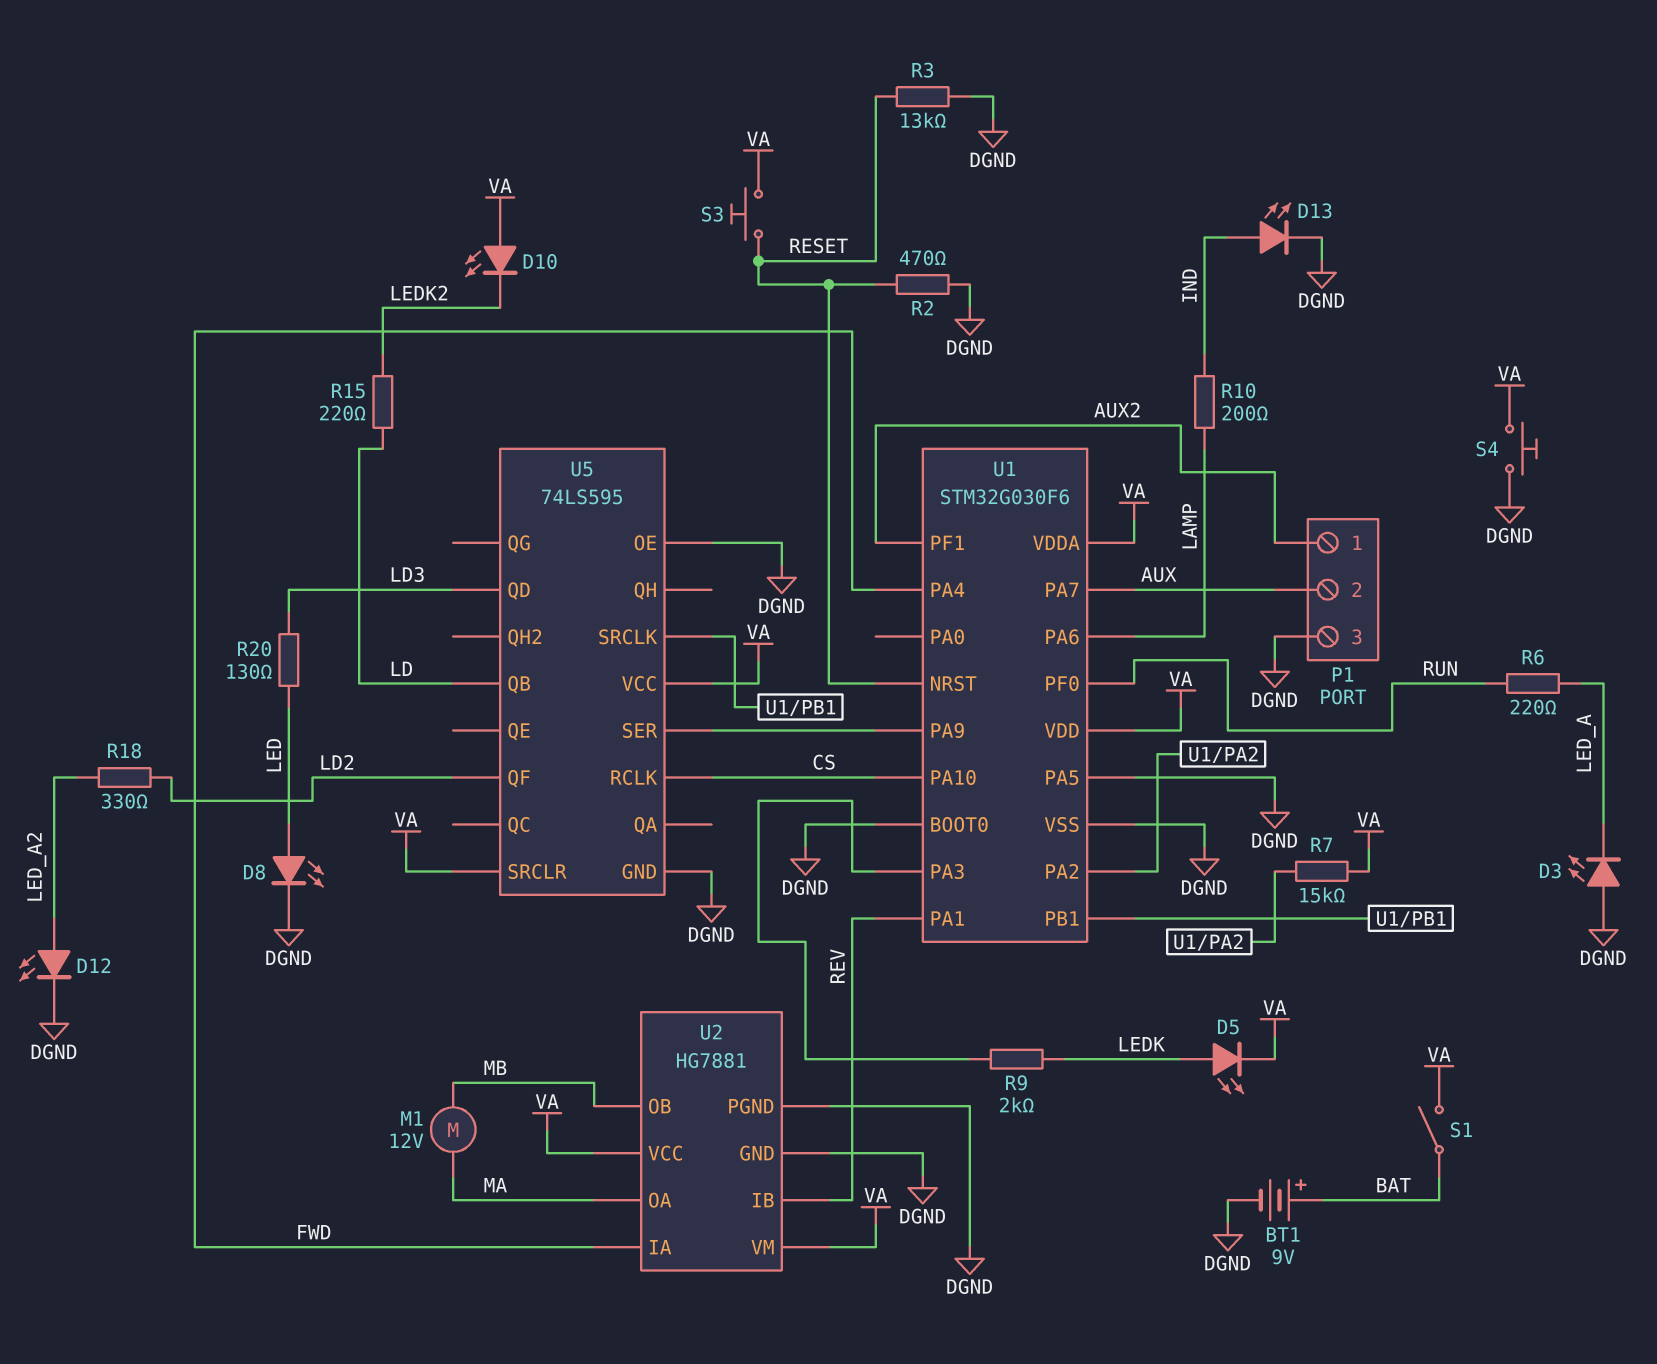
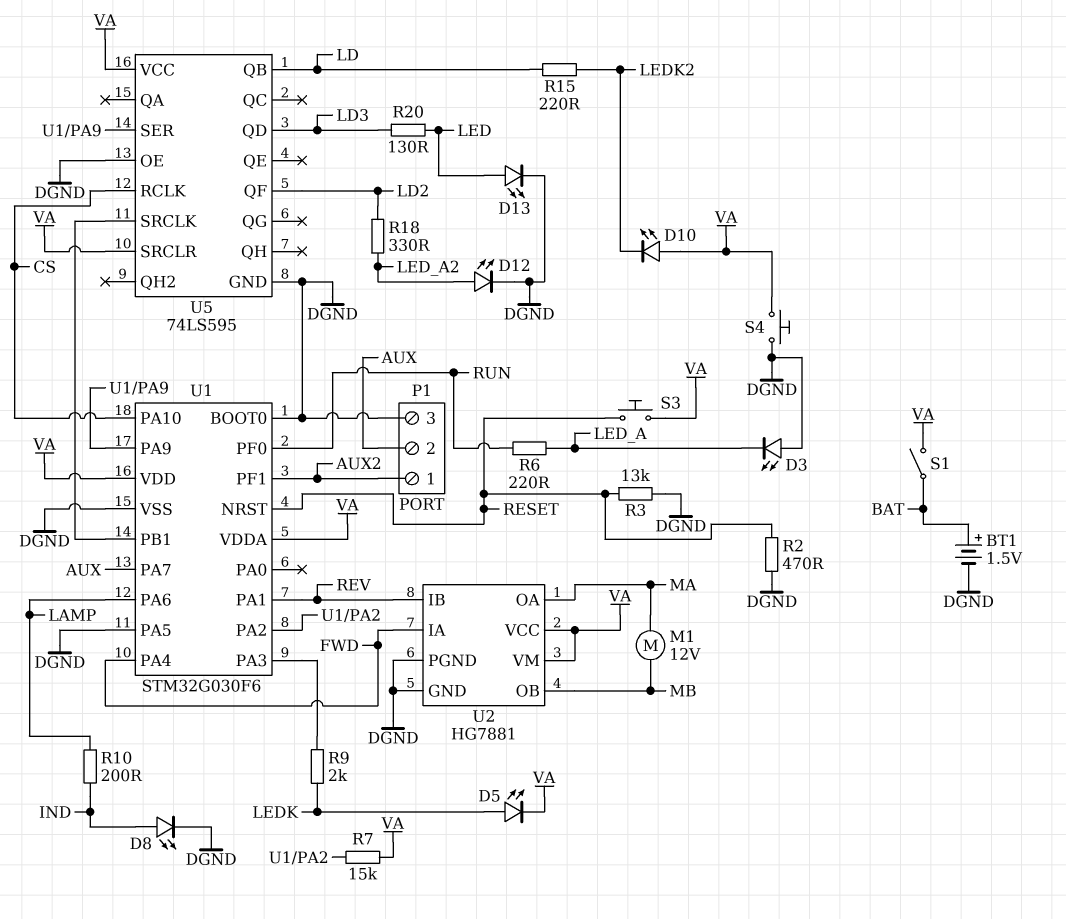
BT1: 9V (plus BAT, minus DGND) -> 1.5V (plus BAT, minus DGND)
D8: LED (A LED, K DGND) -> LED (A IND, K DGND)
D13: LED (A IND, K DGND) -> LED (A LED, K DGND)

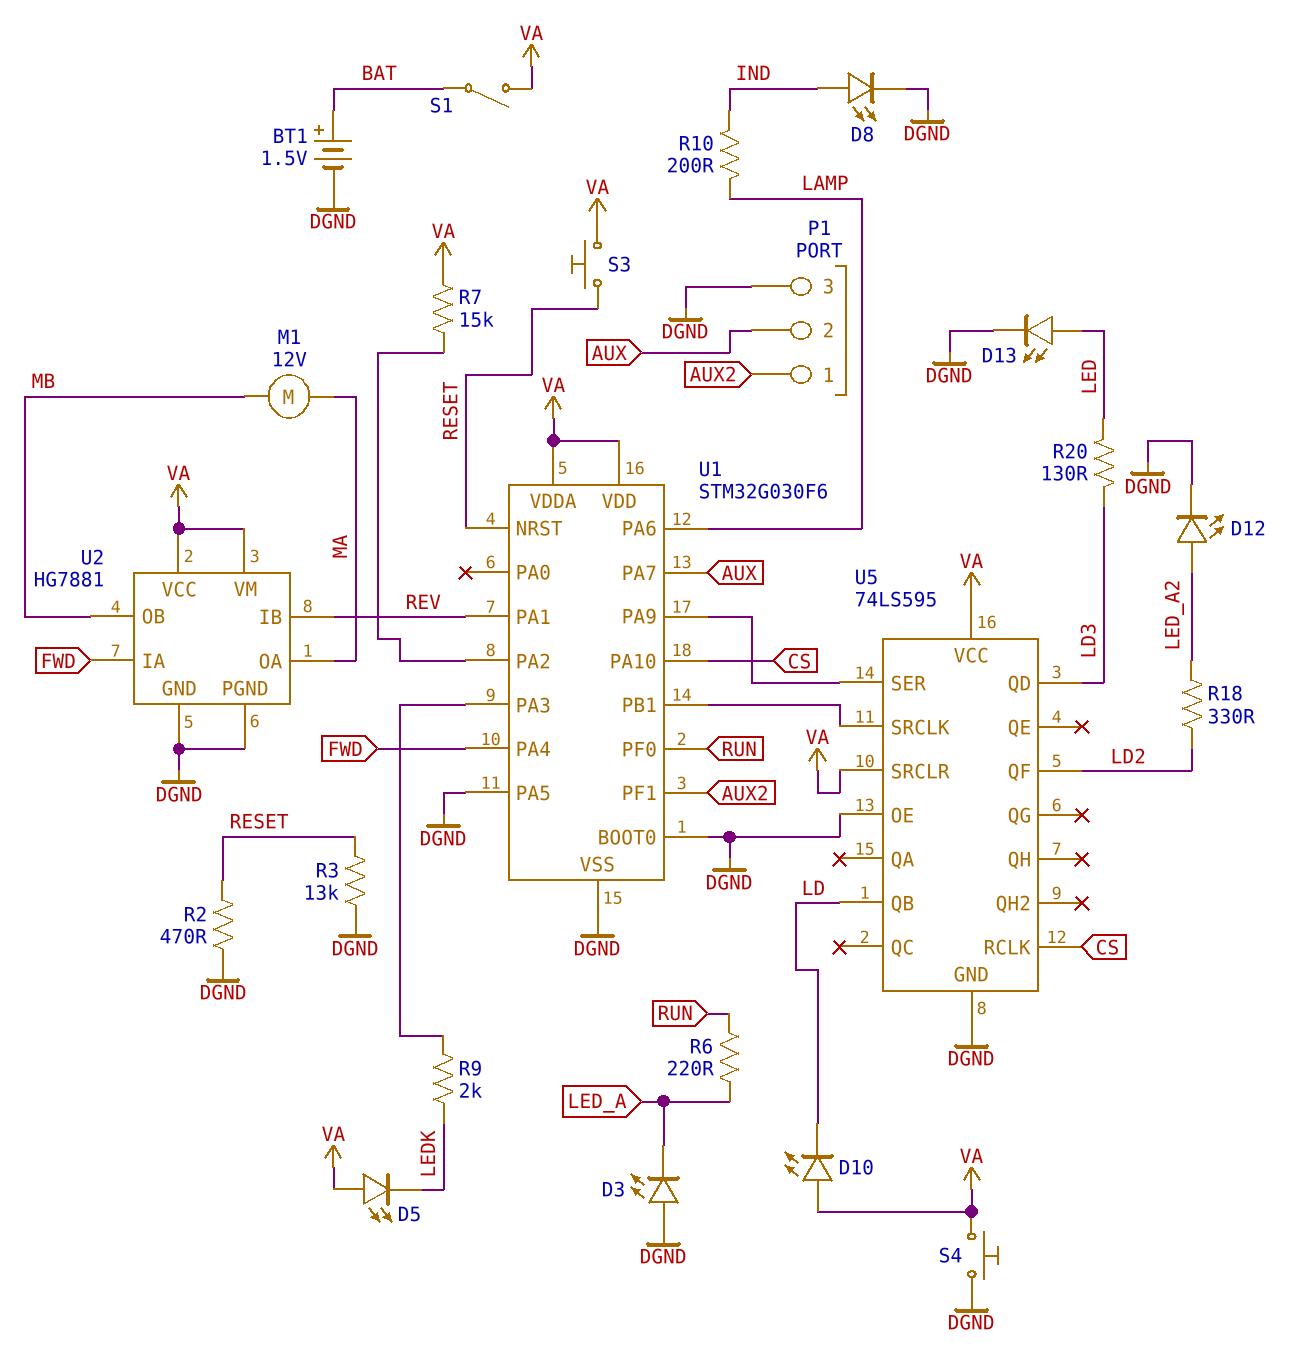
D5: LED (A LEDK, K VA) -> LED (A VA, K LEDK)
D10: LED (A VA, K LEDK2) -> LED (A VA, K LD)
R15: 220 (LD, LEDK2) -> none

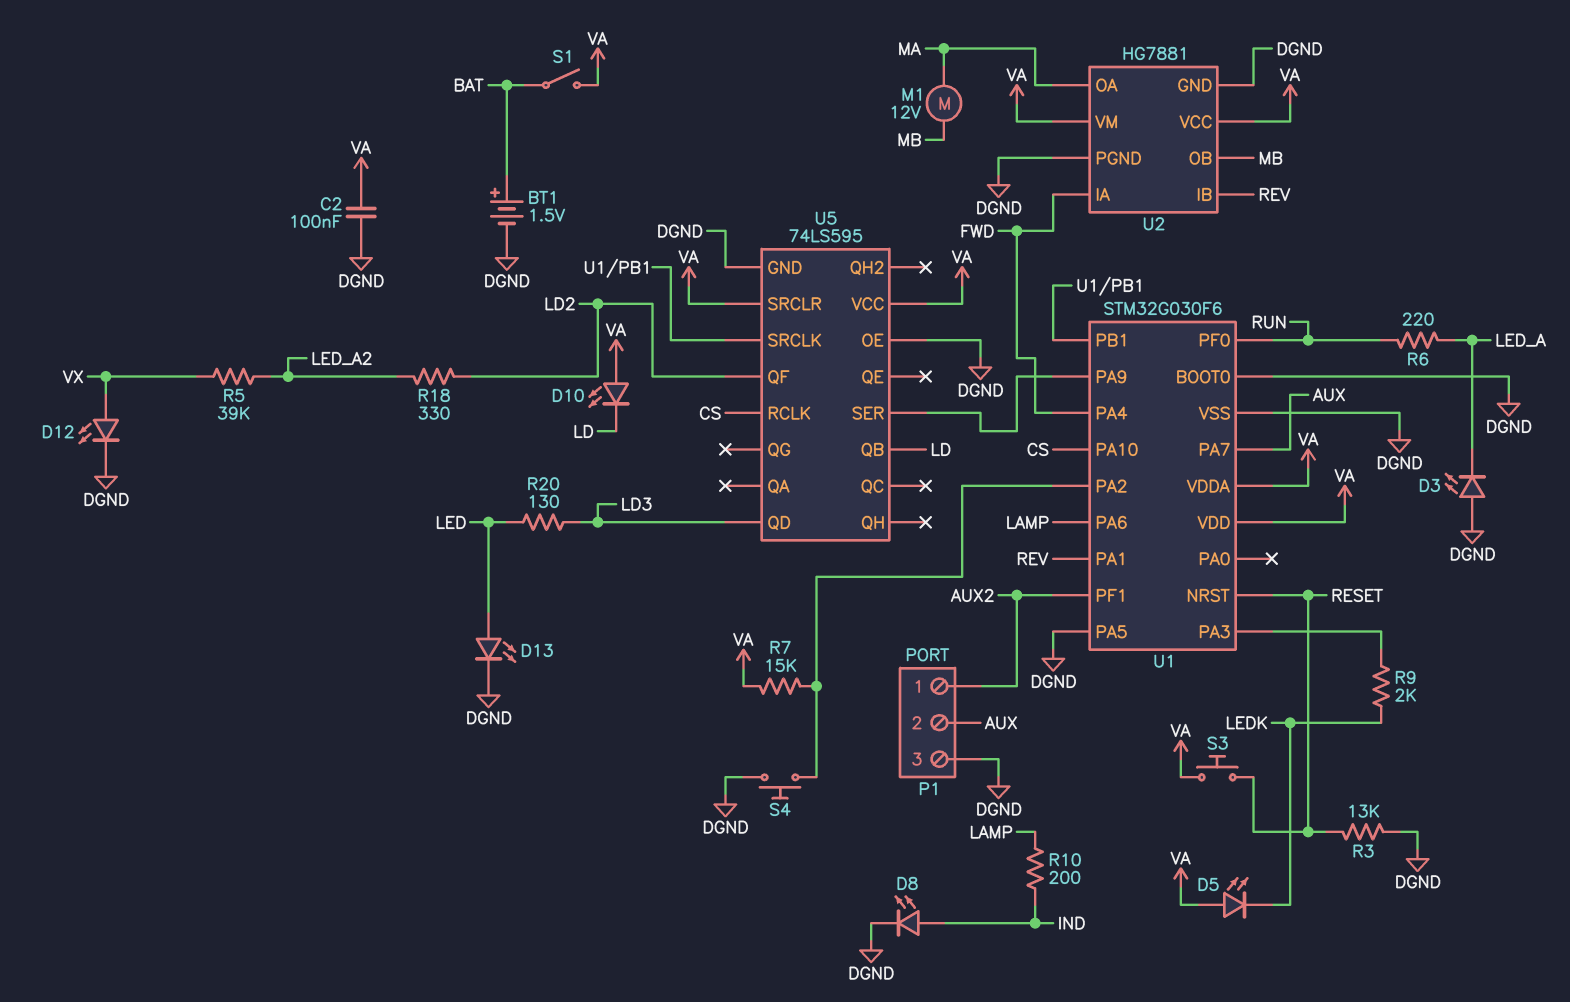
C2: none -> 100nF (DGND, VA)
D12: LED (A LED_A2, K DGND) -> LED (A VX, K DGND)
R2: 470 (DGND, RESET) -> none
R5: none -> 39k (LED_A2, VX)
S4: button (DGND, VA) -> button (DGND, U1/PA2)

